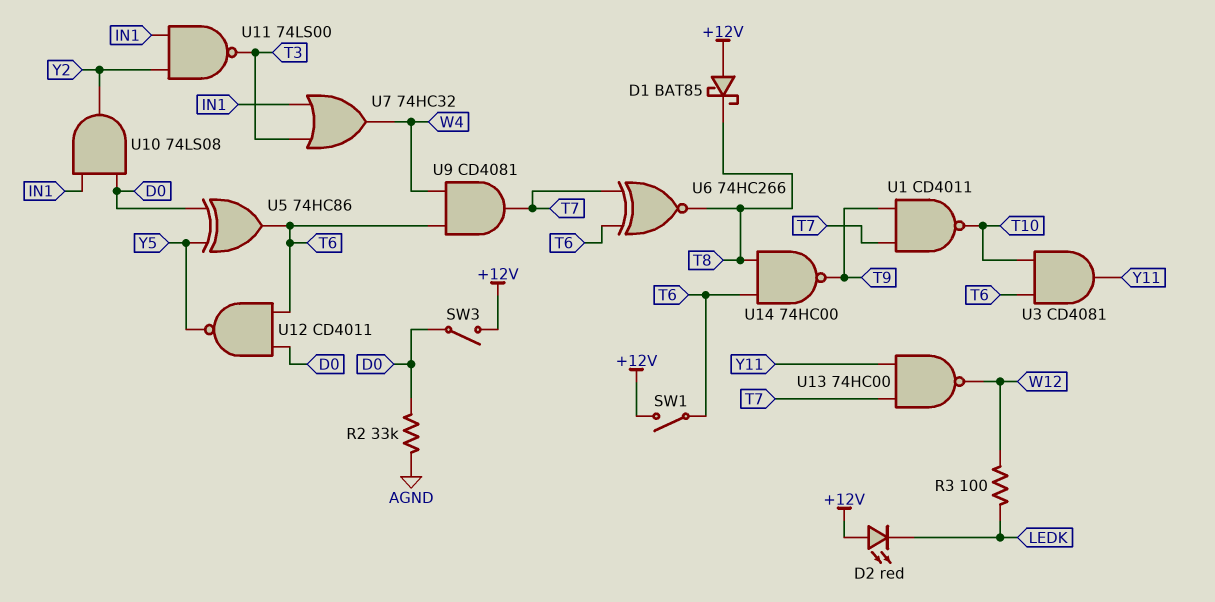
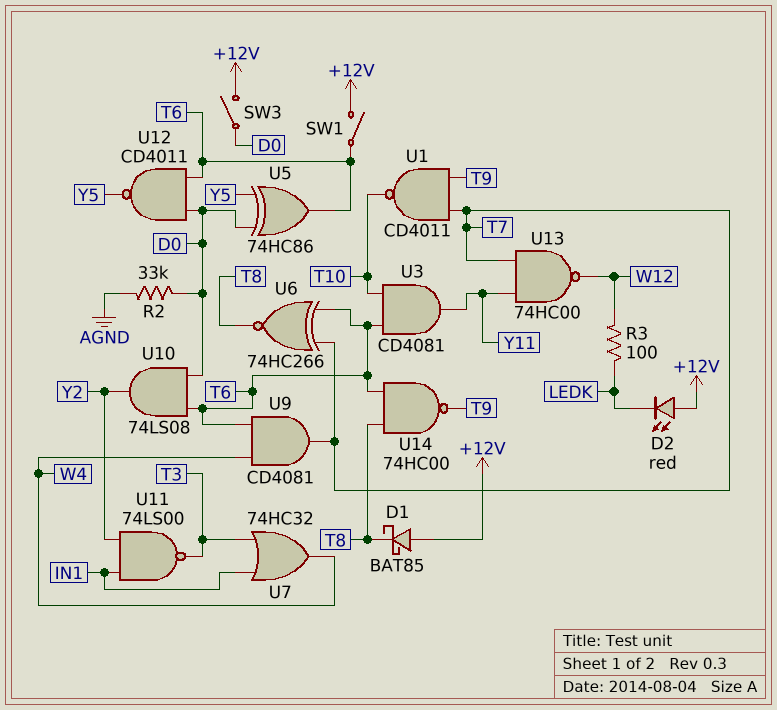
U10: AND 74LS08 (in D0, in IN1, out Y2) -> AND 74LS08 (in D0, in T6, out Y2)

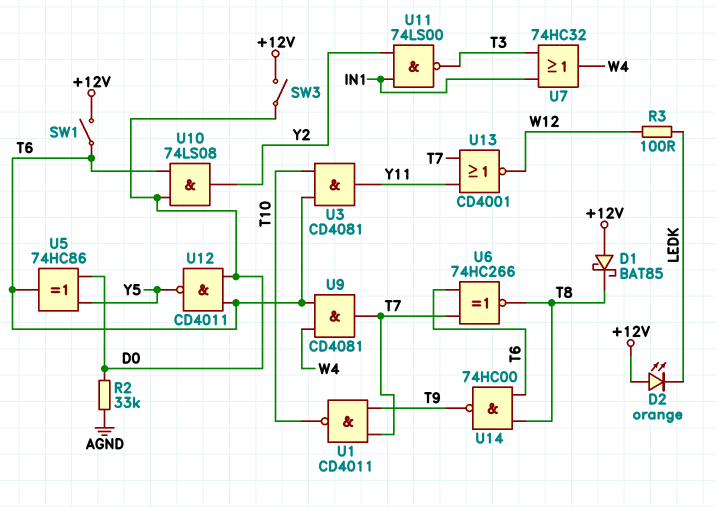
D2: LED red (A +12V, K LEDK) -> LED orange (A +12V, K LEDK)
U13: NAND 74HC00 (in T7, in Y11, out W12) -> NOR CD4001 (in T7, in Y11, out W12)

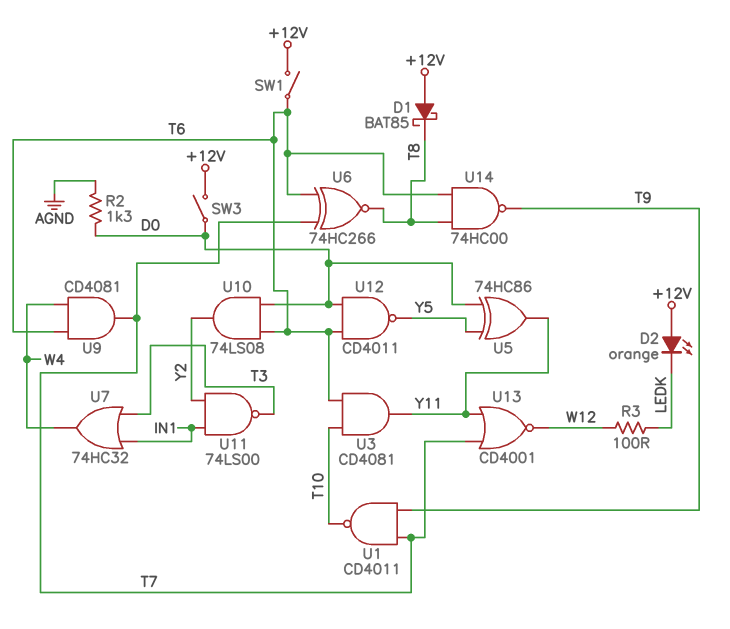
R2: 33k (AGND, D0) -> 1.3k (AGND, D0)
U5: XOR 74HC86 (in D0, in Y5, out T6) -> XOR 74HC86 (in D0, in Y5, out Y11)

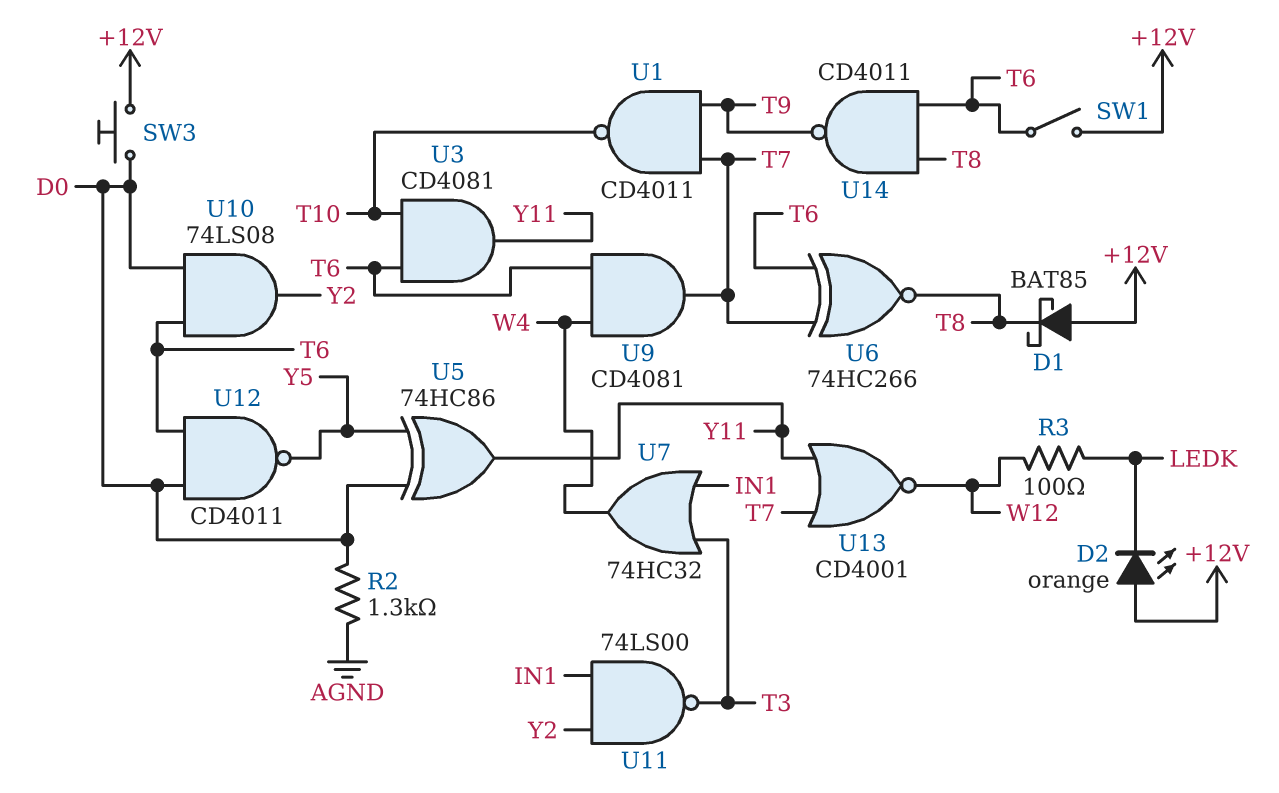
SW3: switch (+12V, D0) -> button (+12V, D0)
U14: NAND 74HC00 (in T6, in T8, out T9) -> NAND CD4011 (in T6, in T8, out T9)

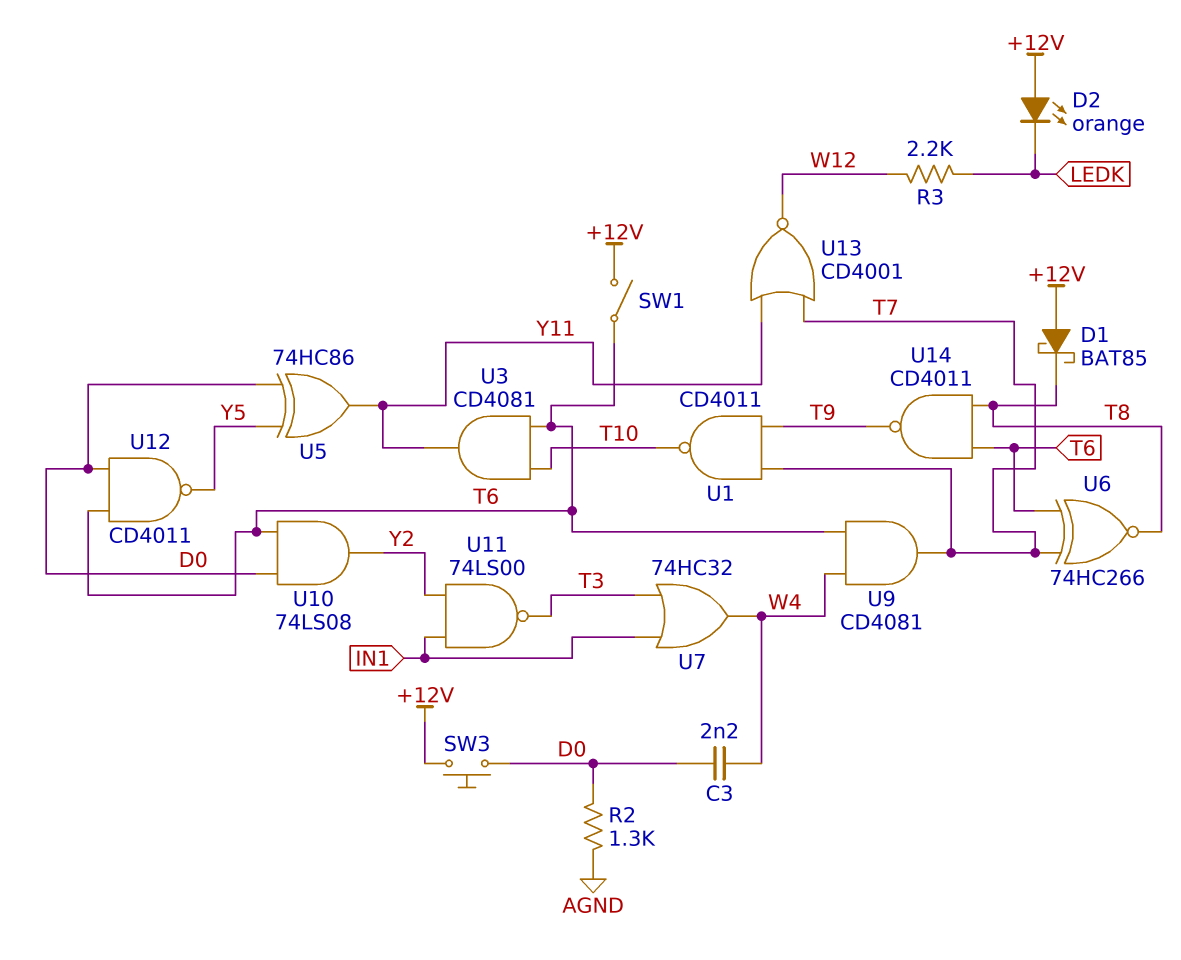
C3: none -> 2.2nF (D0, W4)
R3: 100 (LEDK, W12) -> 2.2k (LEDK, W12)

